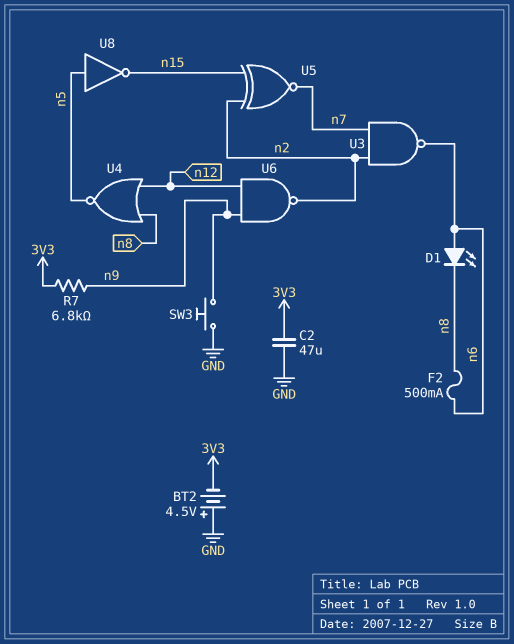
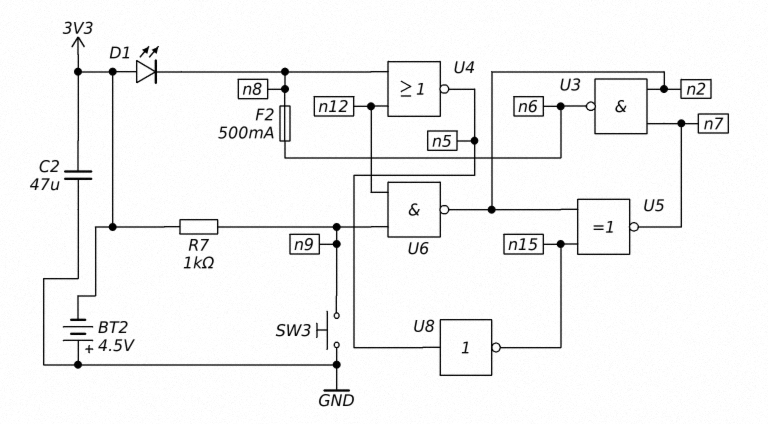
D1: LED (A n6, K n8) -> LED (A 3V3, K n8)
R7: 6.8k (3V3, n9) -> 1k (3V3, n9)

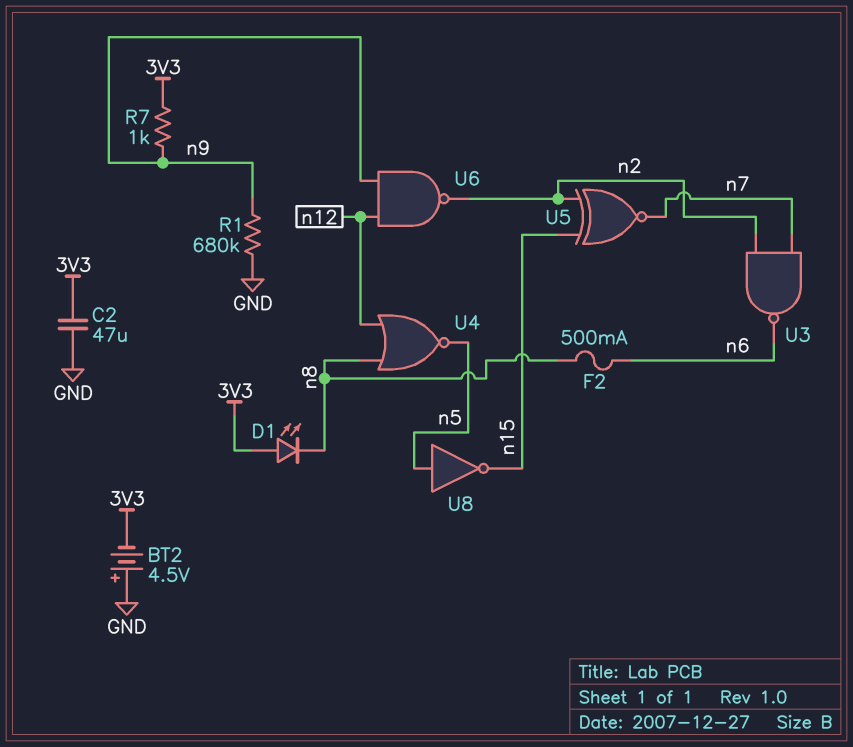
R1: none -> 680k (GND, n9)
SW3: button (GND, n9) -> none

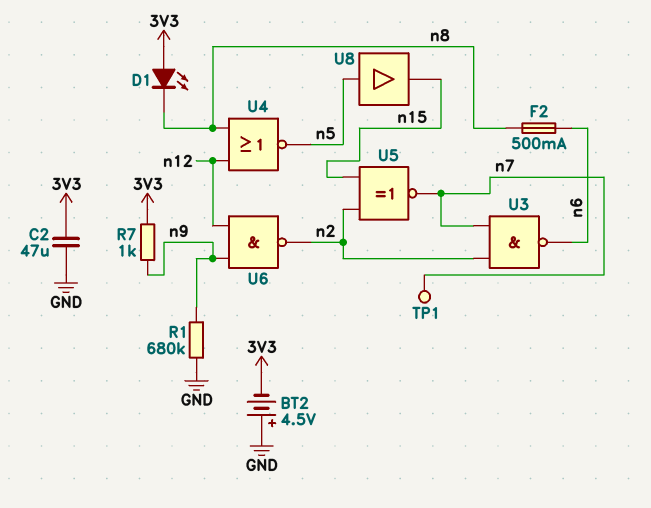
TP1: none -> test point (n7)
U8: NOT (in n5, out n15) -> buffer (in n5, out n15)

